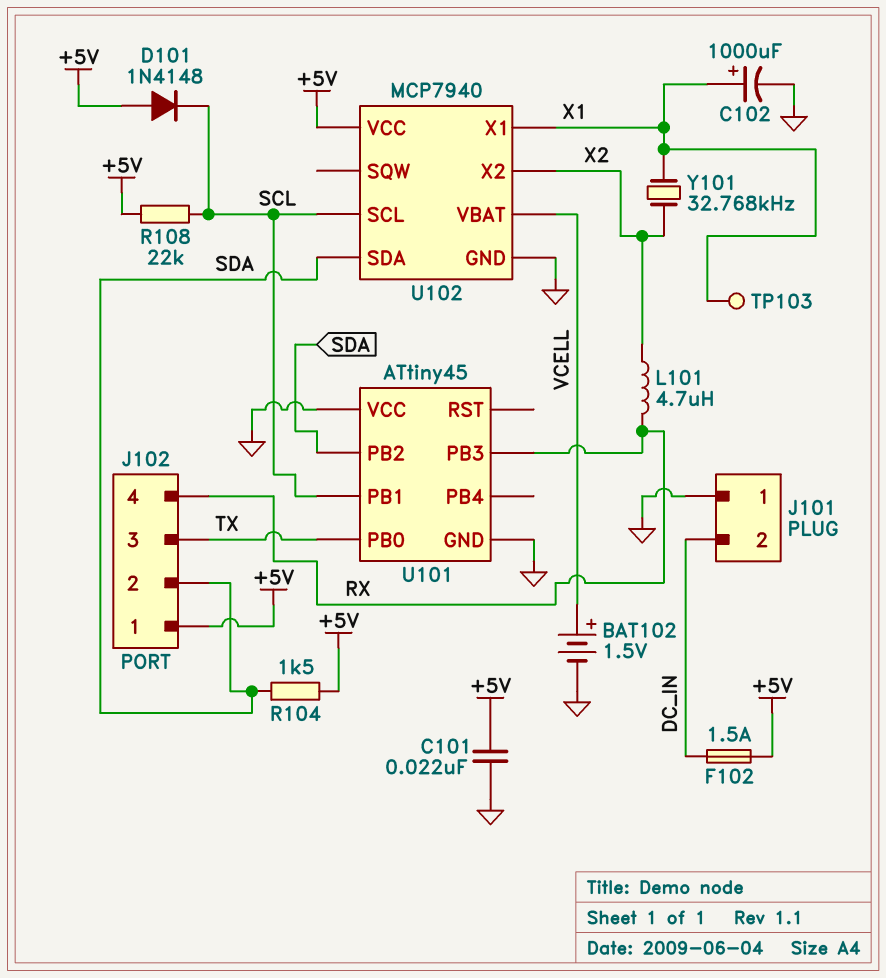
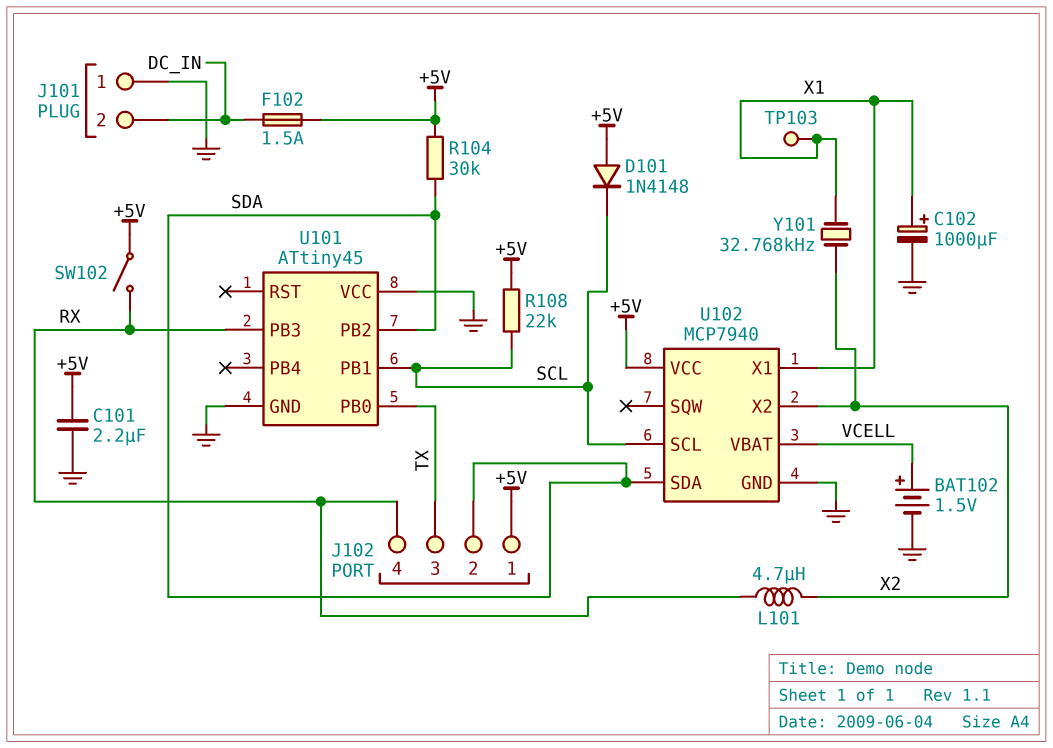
C101: 22nF (+5V, GND) -> 2.2uF (+5V, GND)
R104: 1.5k (+5V, SDA) -> 30k (+5V, SDA)
SW102: none -> switch (+5V, RX)

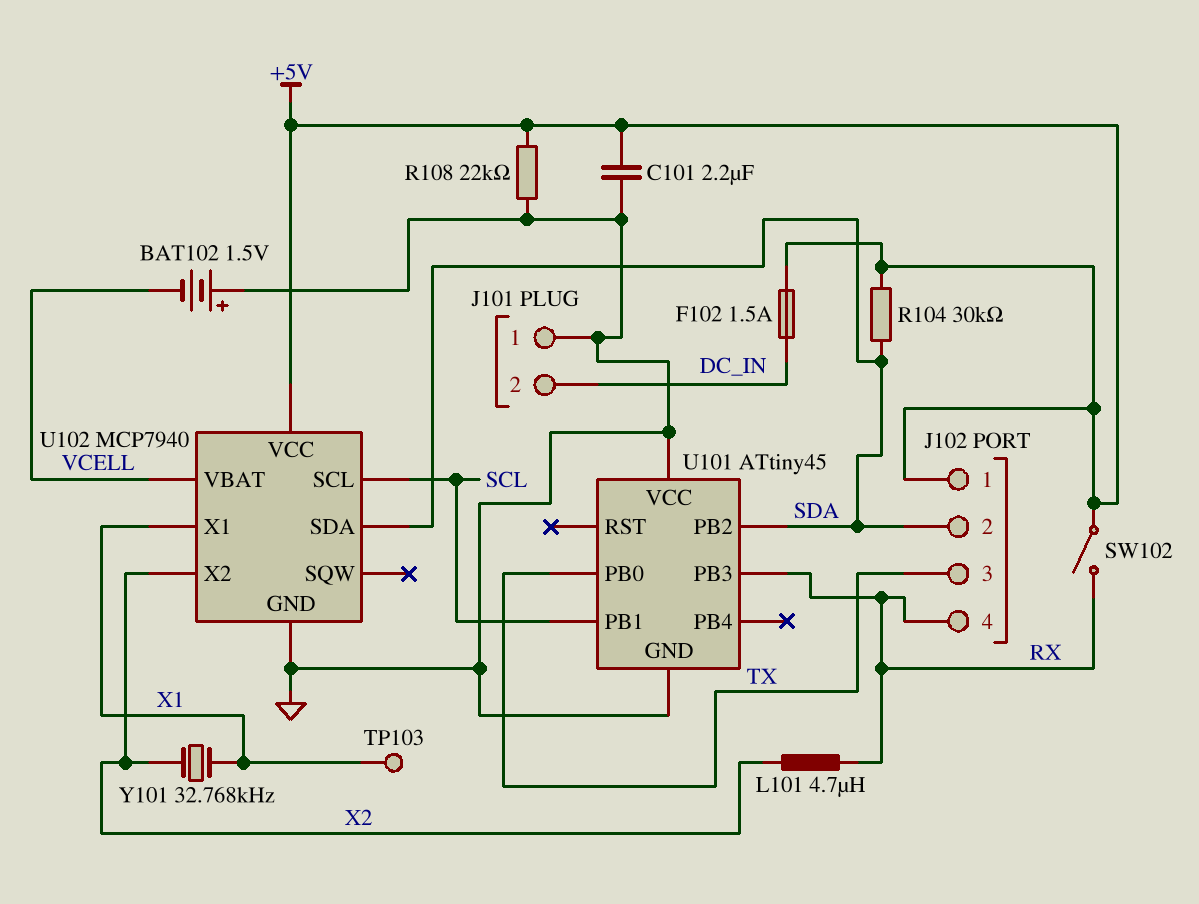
BAT102: 1.5V (plus VCELL, minus GND) -> 1.5V (plus GND, minus VCELL)
C102: 1000uF (plus X1, minus GND) -> none
D101: diode 1N4148 (A +5V, K SCL) -> none
R108: 22k (+5V, SCL) -> 22k (+5V, GND)

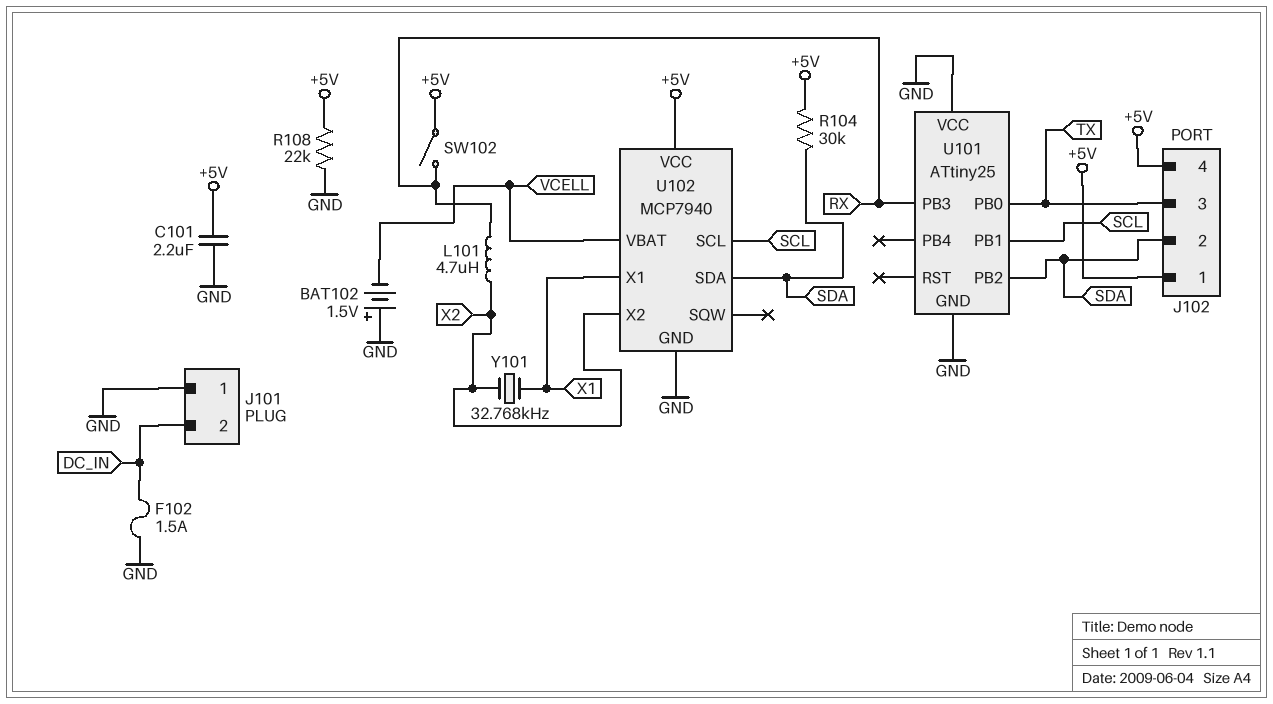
F102: 1.5A (+5V, DC_IN) -> 1.5A (DC_IN, GND)
J102 pin 4: RX -> +5V
TP103: test point (X1) -> none
U101: ATtiny45 -> ATtiny25

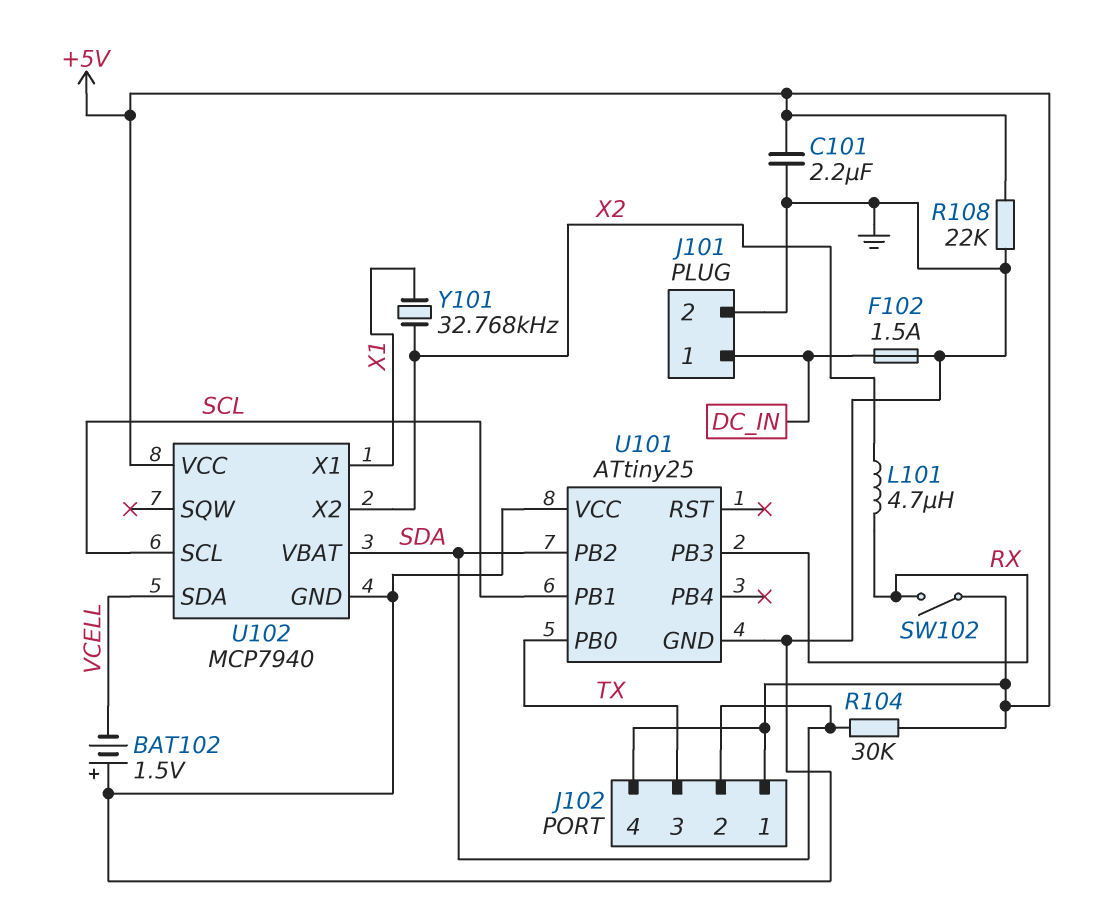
J101 pin 1: GND -> DC_IN
J101 pin 2: DC_IN -> GND
U102 pin SDA: SDA -> VCELL
U102 pin VBAT: VCELL -> SDA

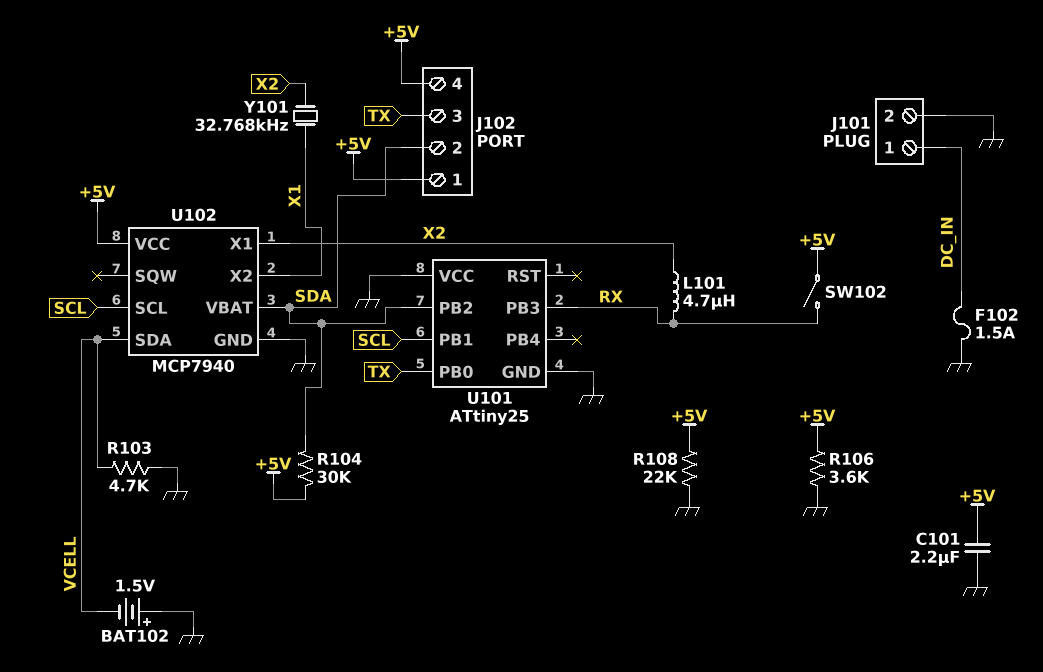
R103: none -> 4.7k (GND, VCELL)
R106: none -> 3.6k (+5V, GND)
U102 pin X1: X1 -> X2
U102 pin X2: X2 -> X1

